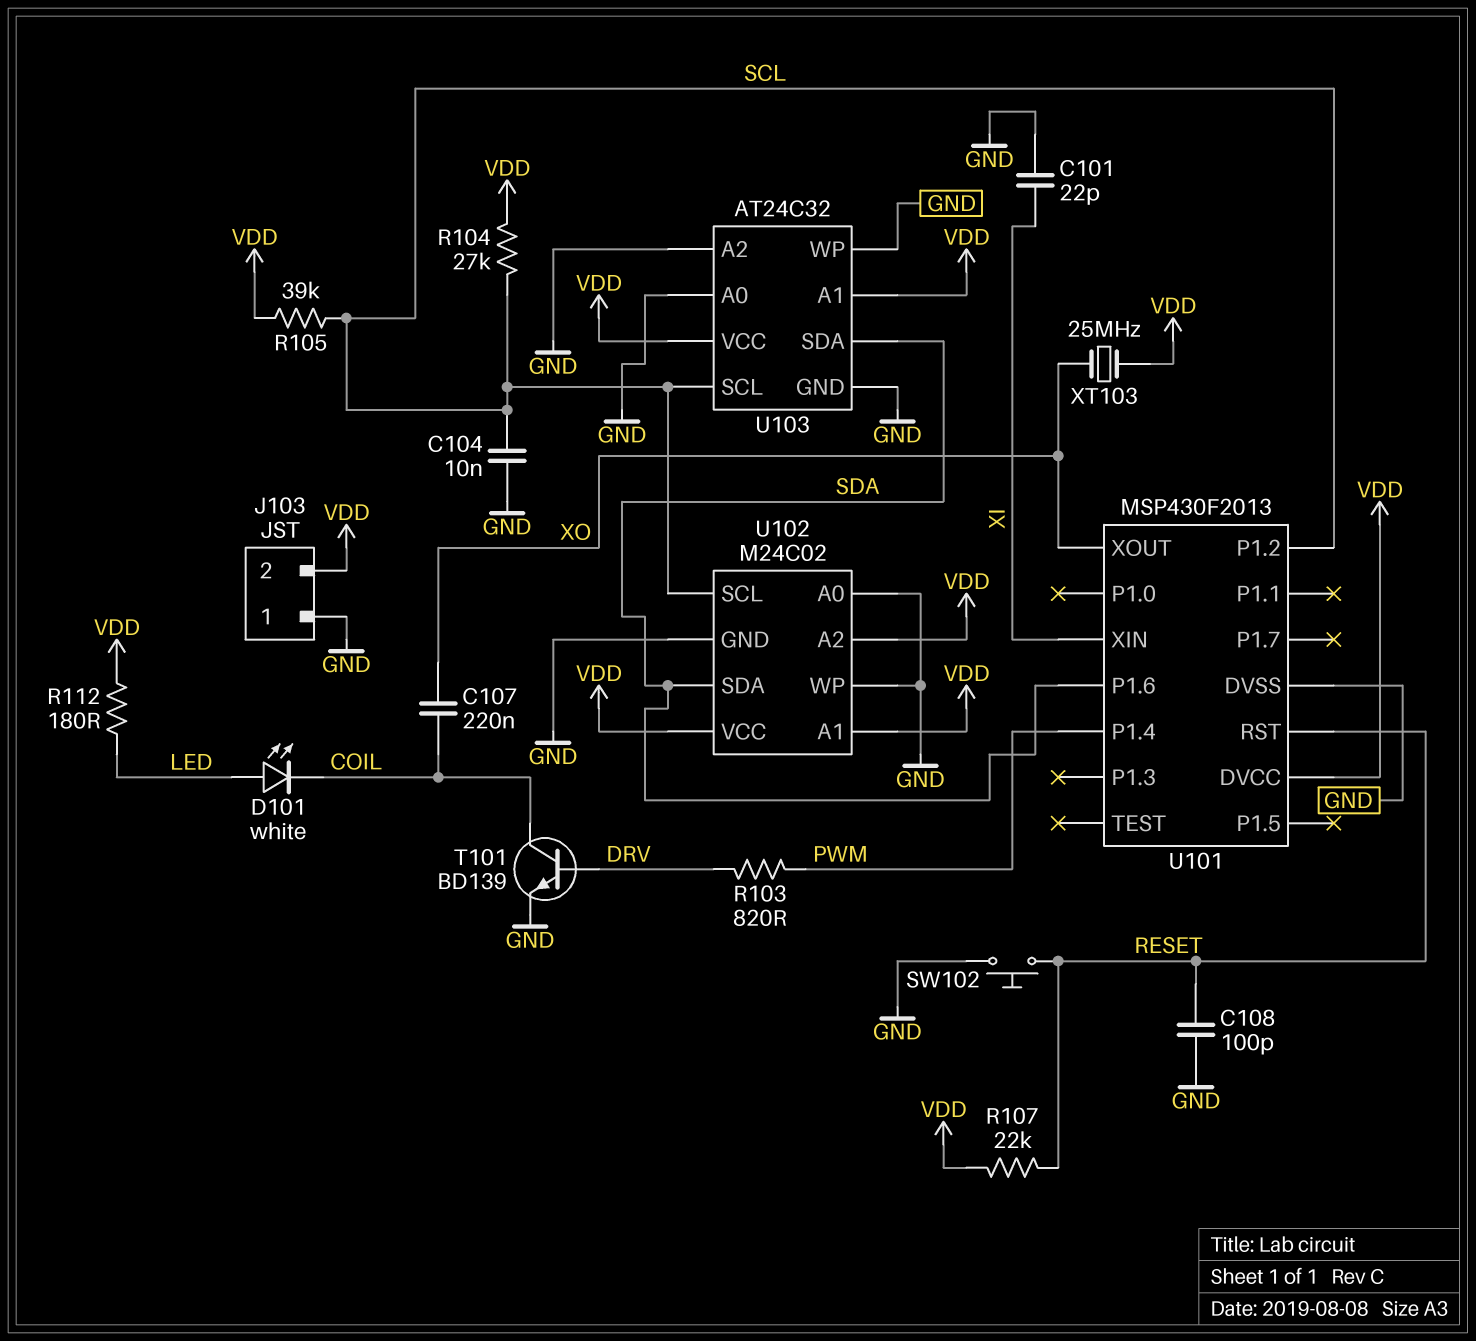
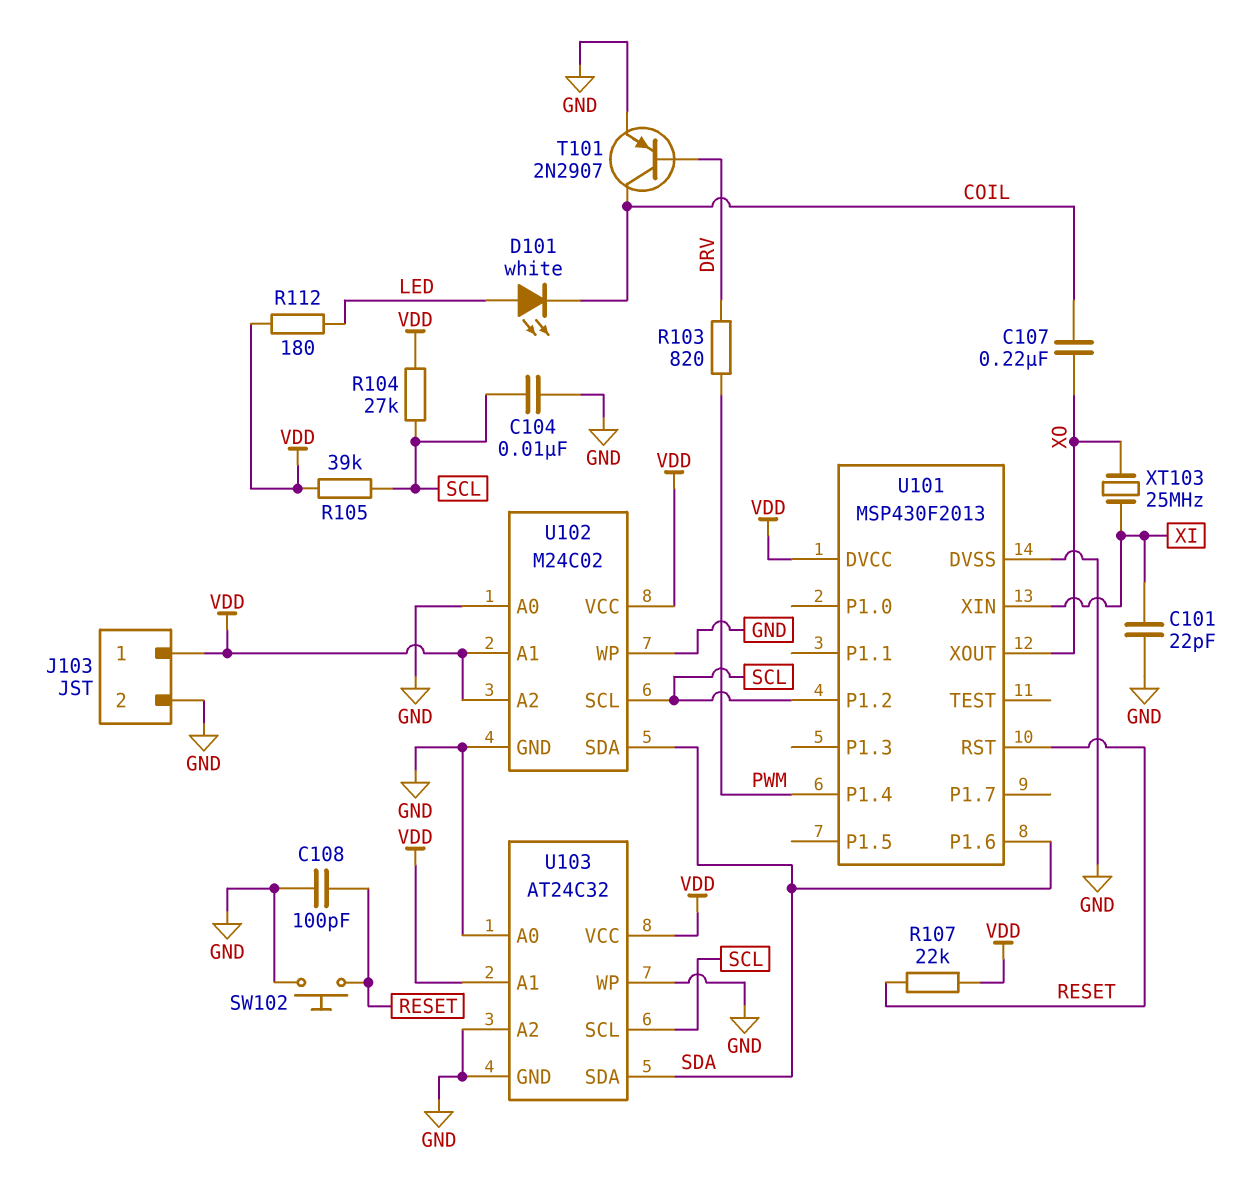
J103 pin 1: GND -> VDD
J103 pin 2: VDD -> GND
T101: NPN BD139 (B DRV, C COIL, E GND) -> PNP 2N2907 (B DRV, C COIL, E GND)
XT103: 25MHz (VDD, XO) -> 25MHz (XI, XO)

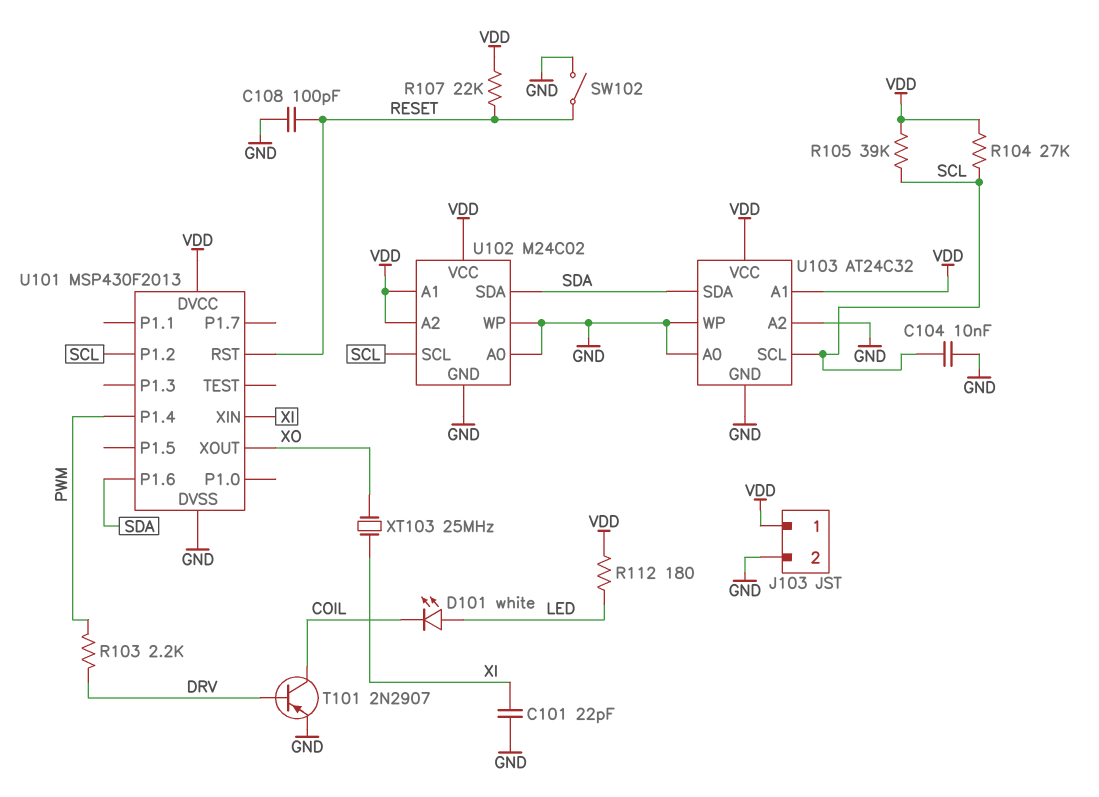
C107: 220nF (COIL, XO) -> none
R103: 820 (DRV, PWM) -> 2.2k (DRV, PWM)
SW102: button (GND, RESET) -> switch (GND, RESET)

